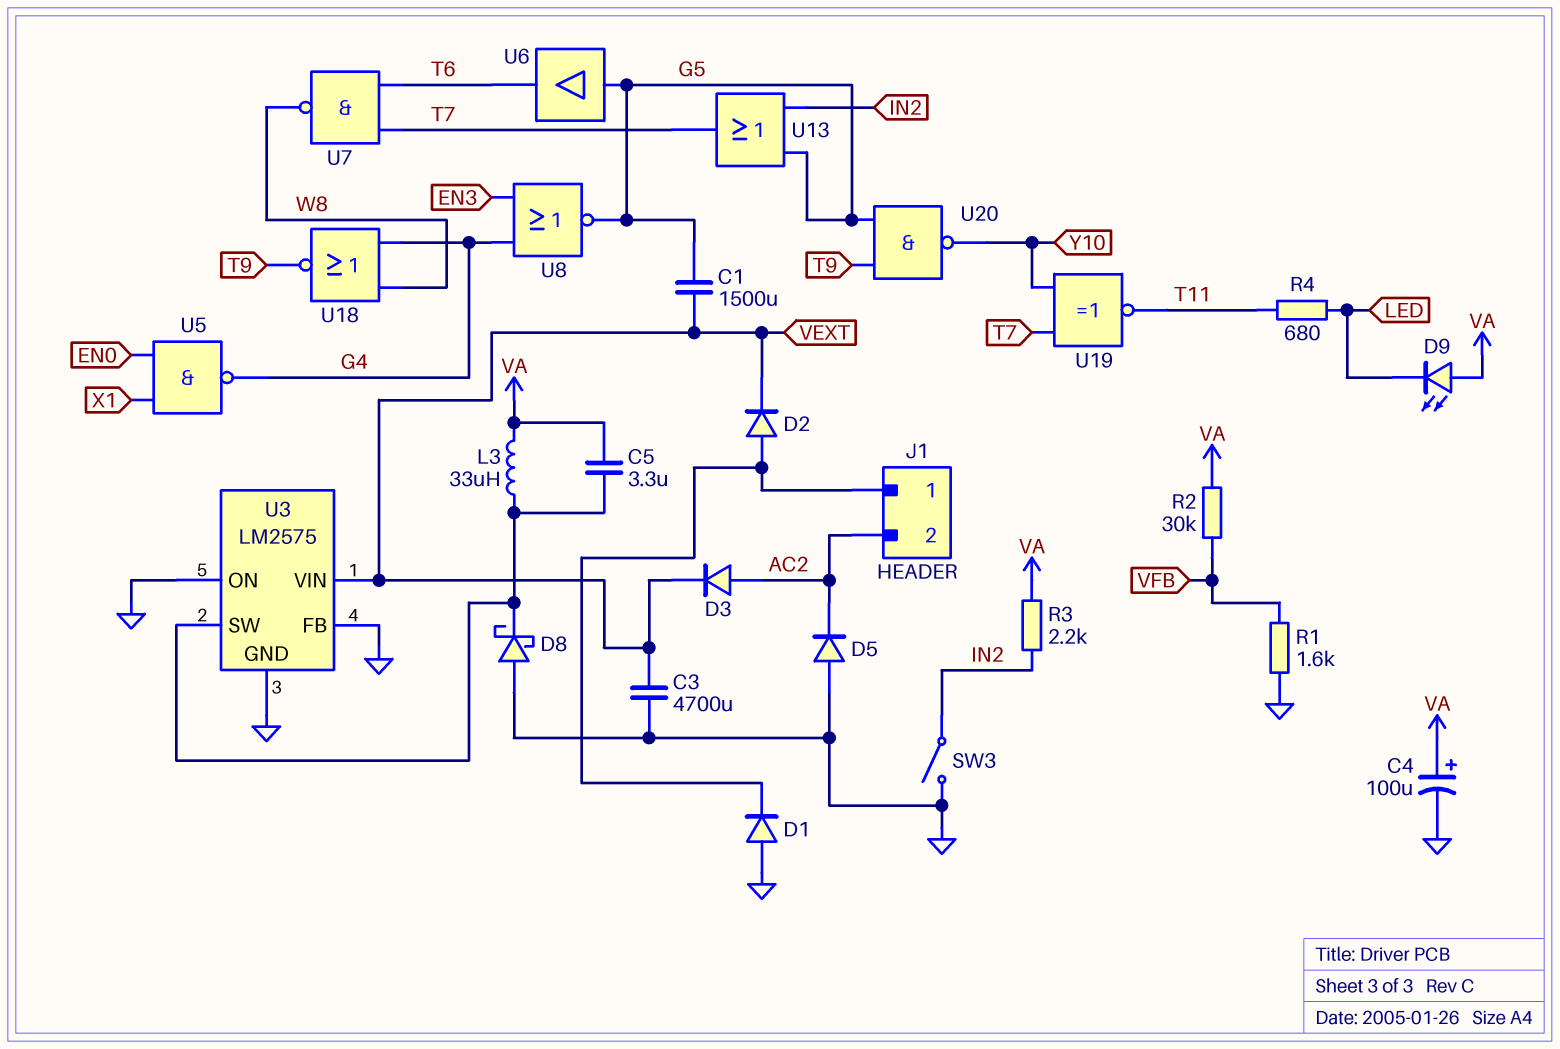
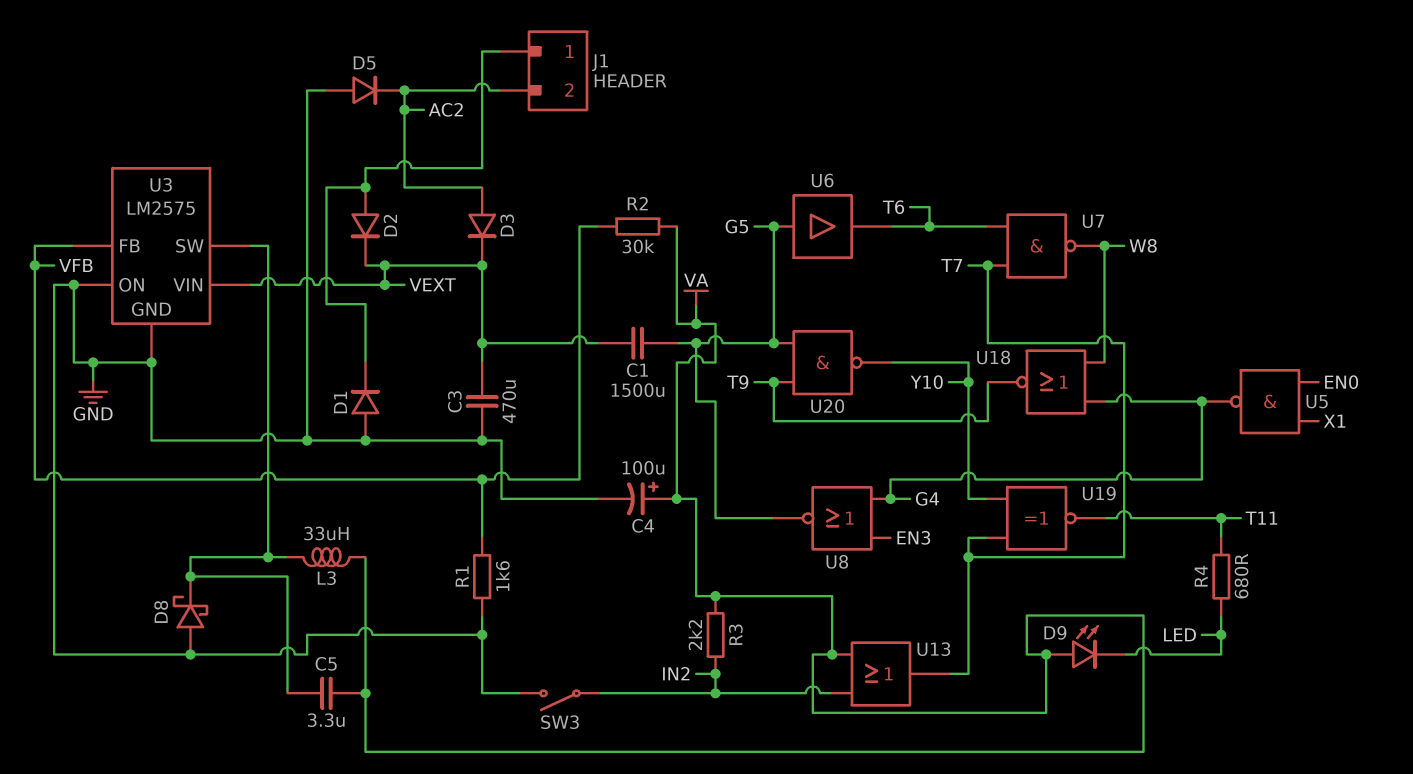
C3: 4700uF (GND, VEXT) -> 470uF (GND, VEXT)
U3 pin FB: GND -> VFB
U13: OR (in G5, in IN2, out T7) -> OR (in IN2, in VA, out T7)

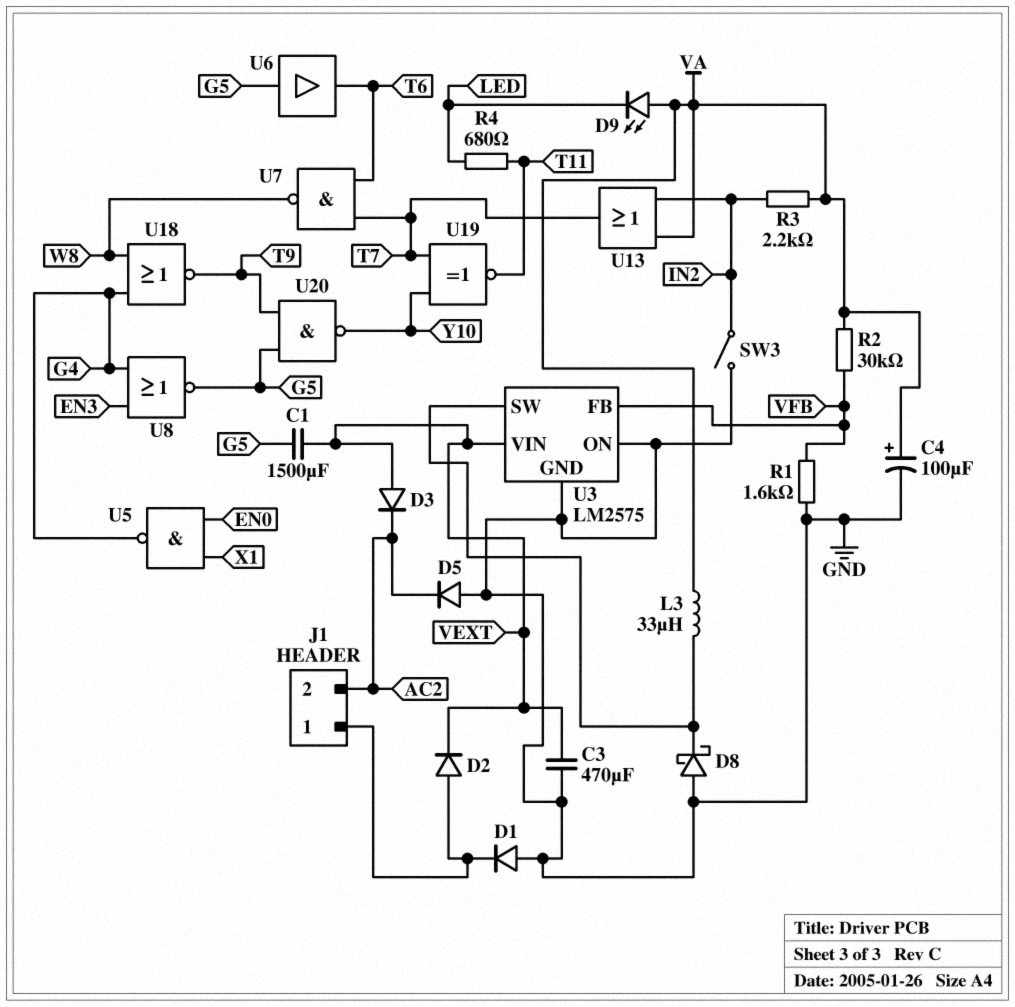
C5: 3.3uF (U3/SW, VA) -> none
D3: diode (A AC2, K VEXT) -> diode (A VEXT, K AC2)

